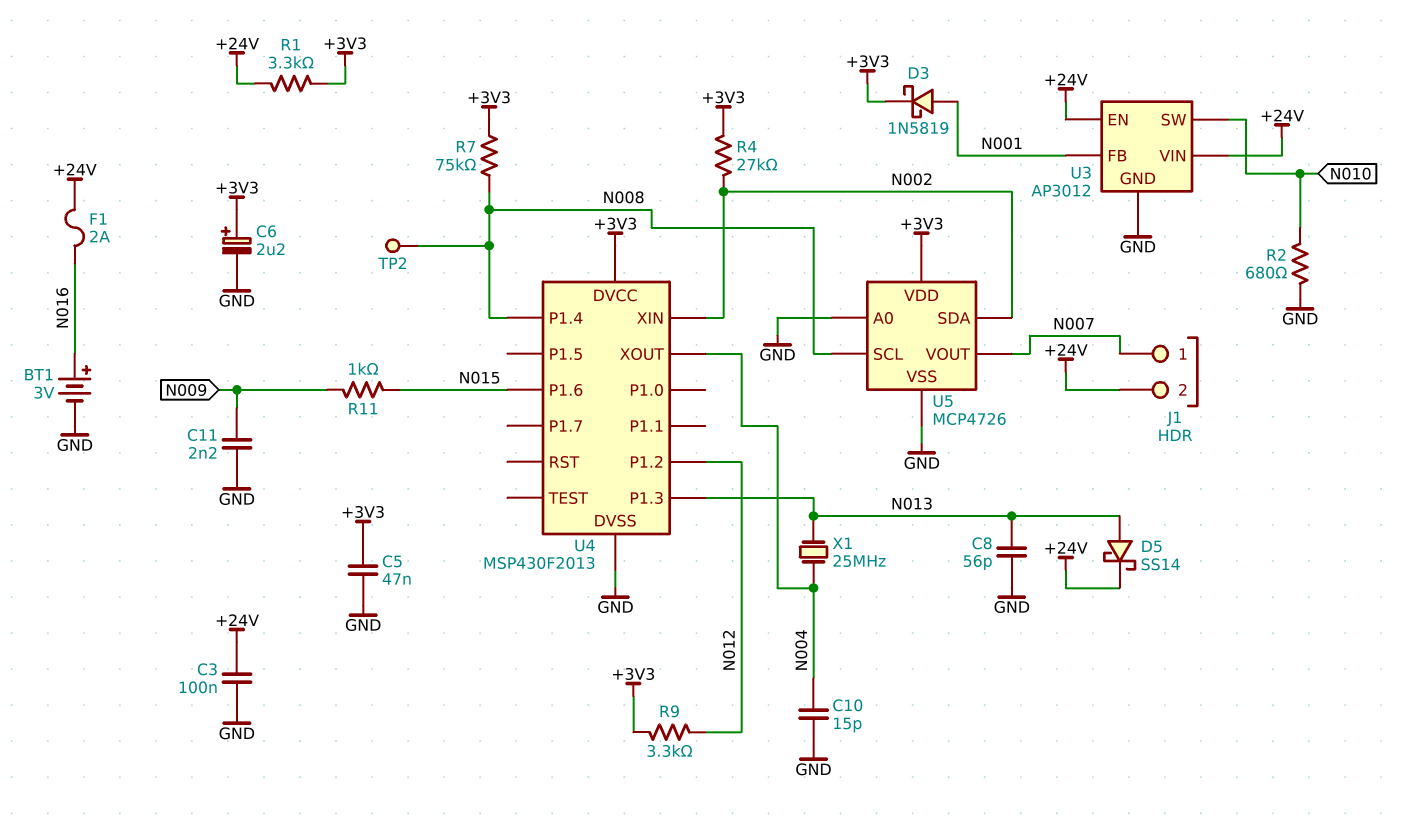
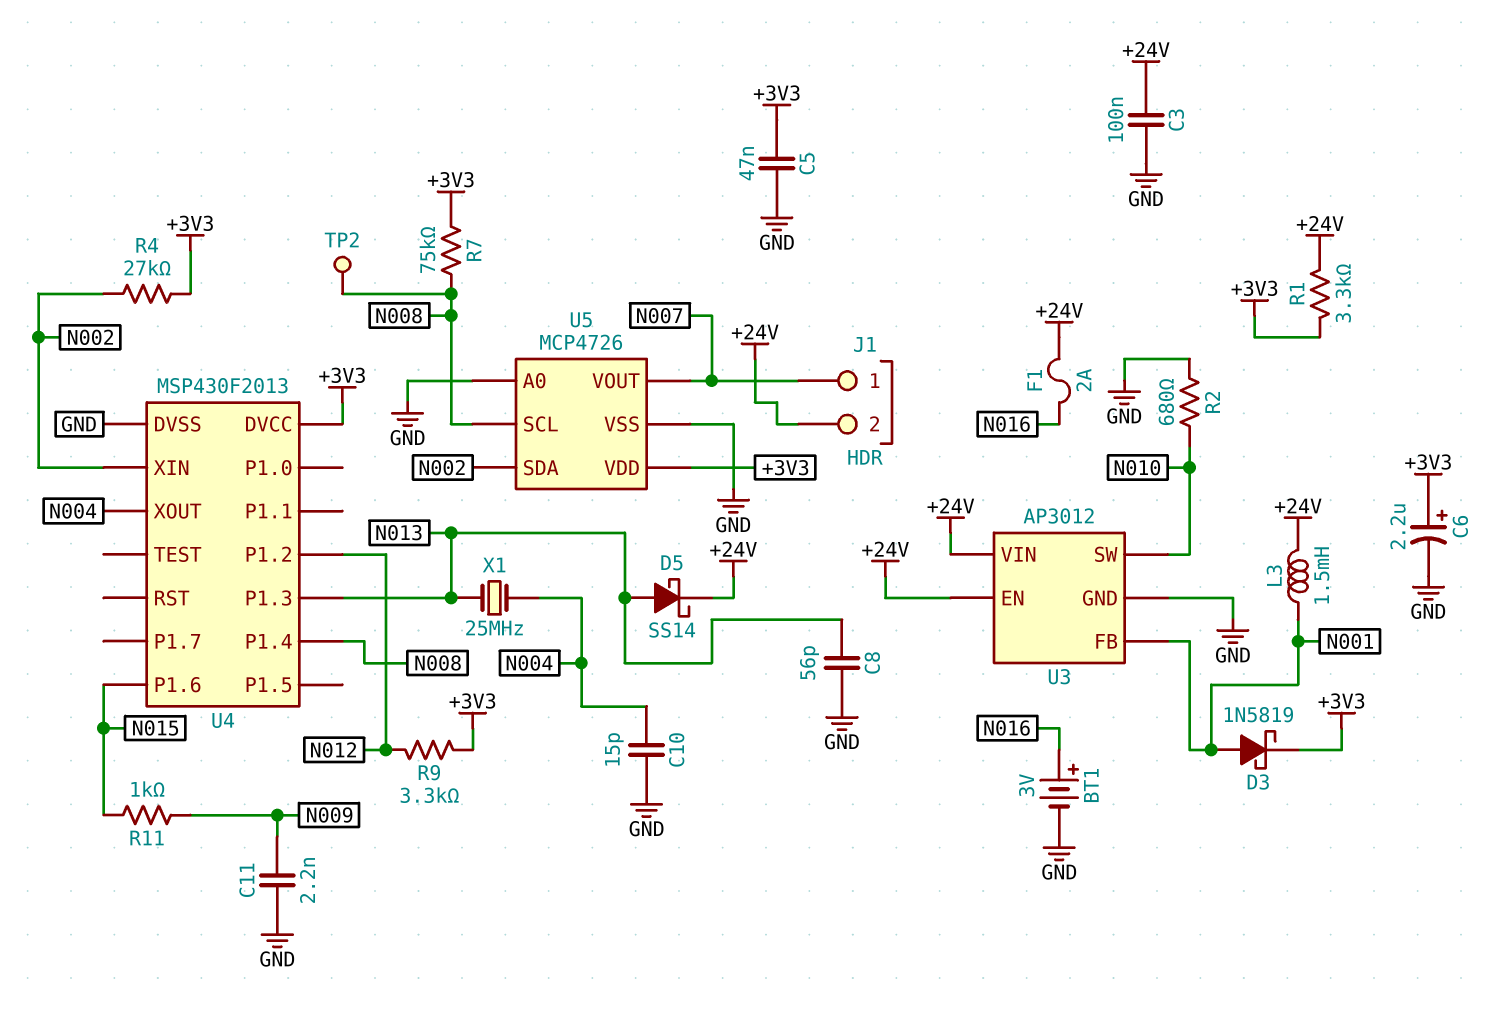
L3: none -> 1.5mH (+24V, N001)

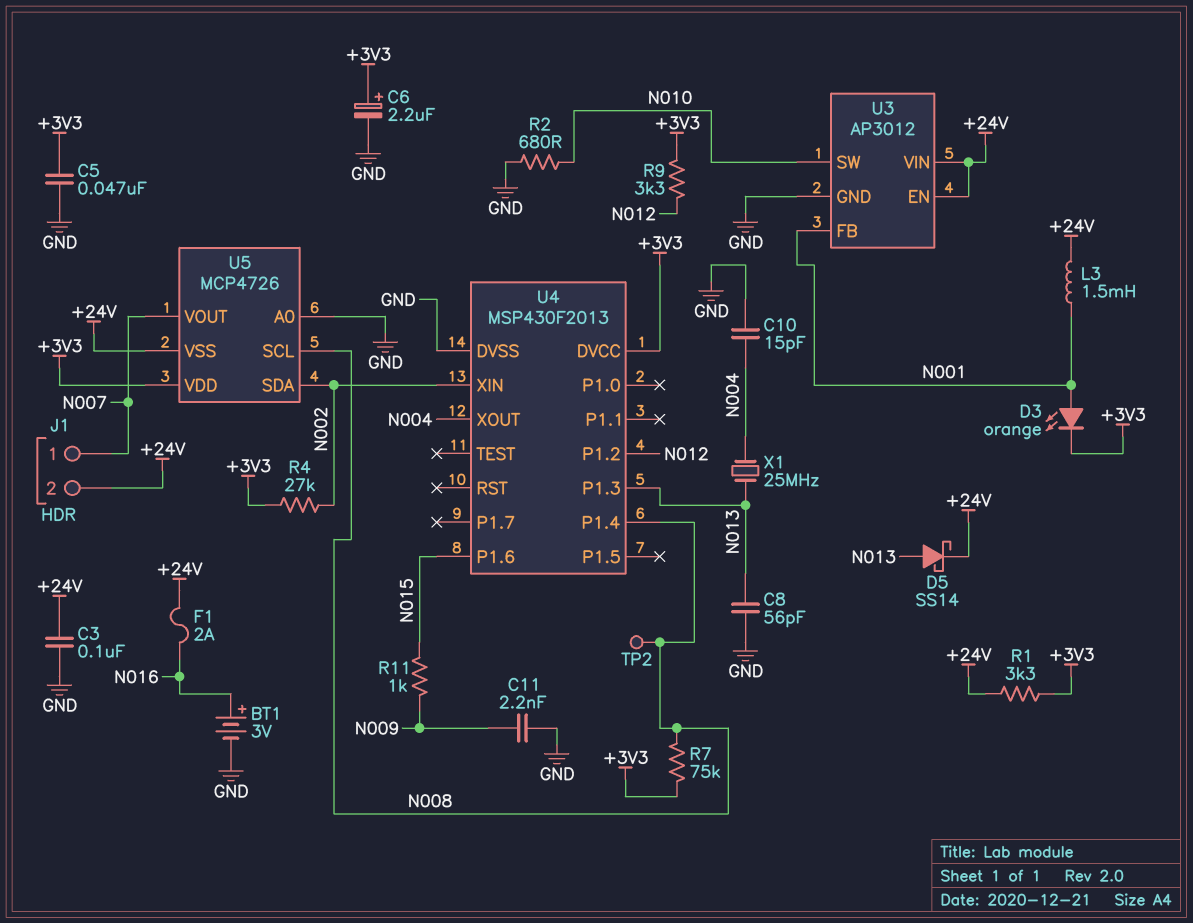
D3: schottky 1N5819 (A N001, K +3V3) -> LED orange (A N001, K +3V3)
U5 pin VSS: GND -> +24V

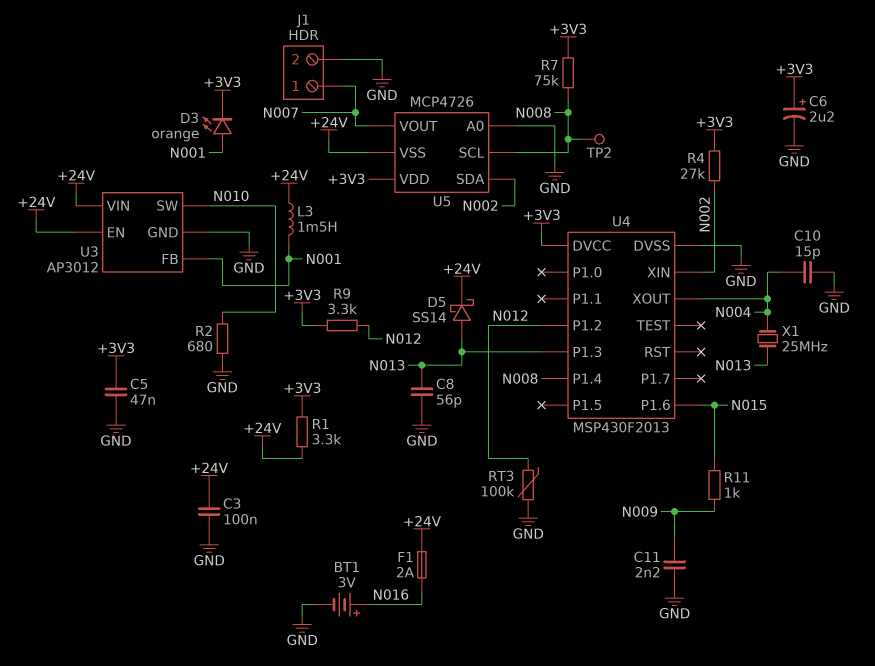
J1 pin 2: +24V -> GND
RT3: none -> 100k (GND, N012)

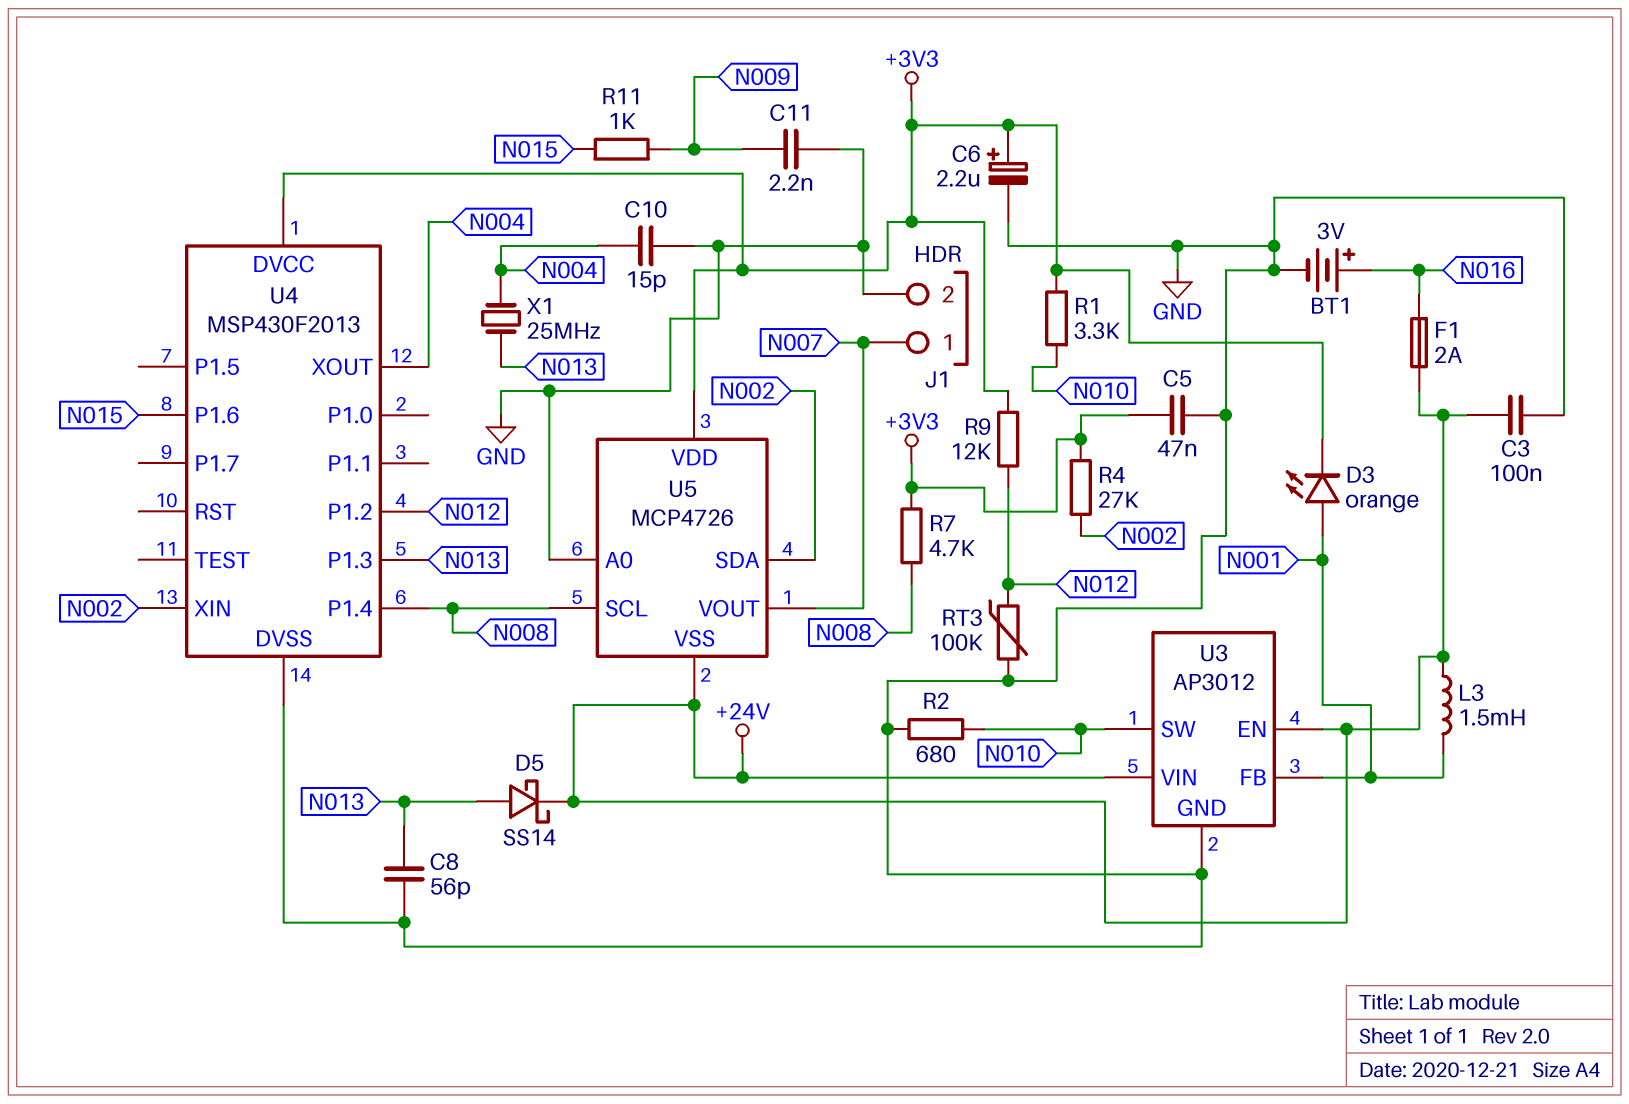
R1: 3.3k (+3V3, +24V) -> 3.3k (+3V3, N010)
R7: 75k (+3V3, N008) -> 4.7k (+3V3, N008)
R9: 3.3k (+3V3, N012) -> 12k (+3V3, N012)
TP2: test point (N008) -> none

